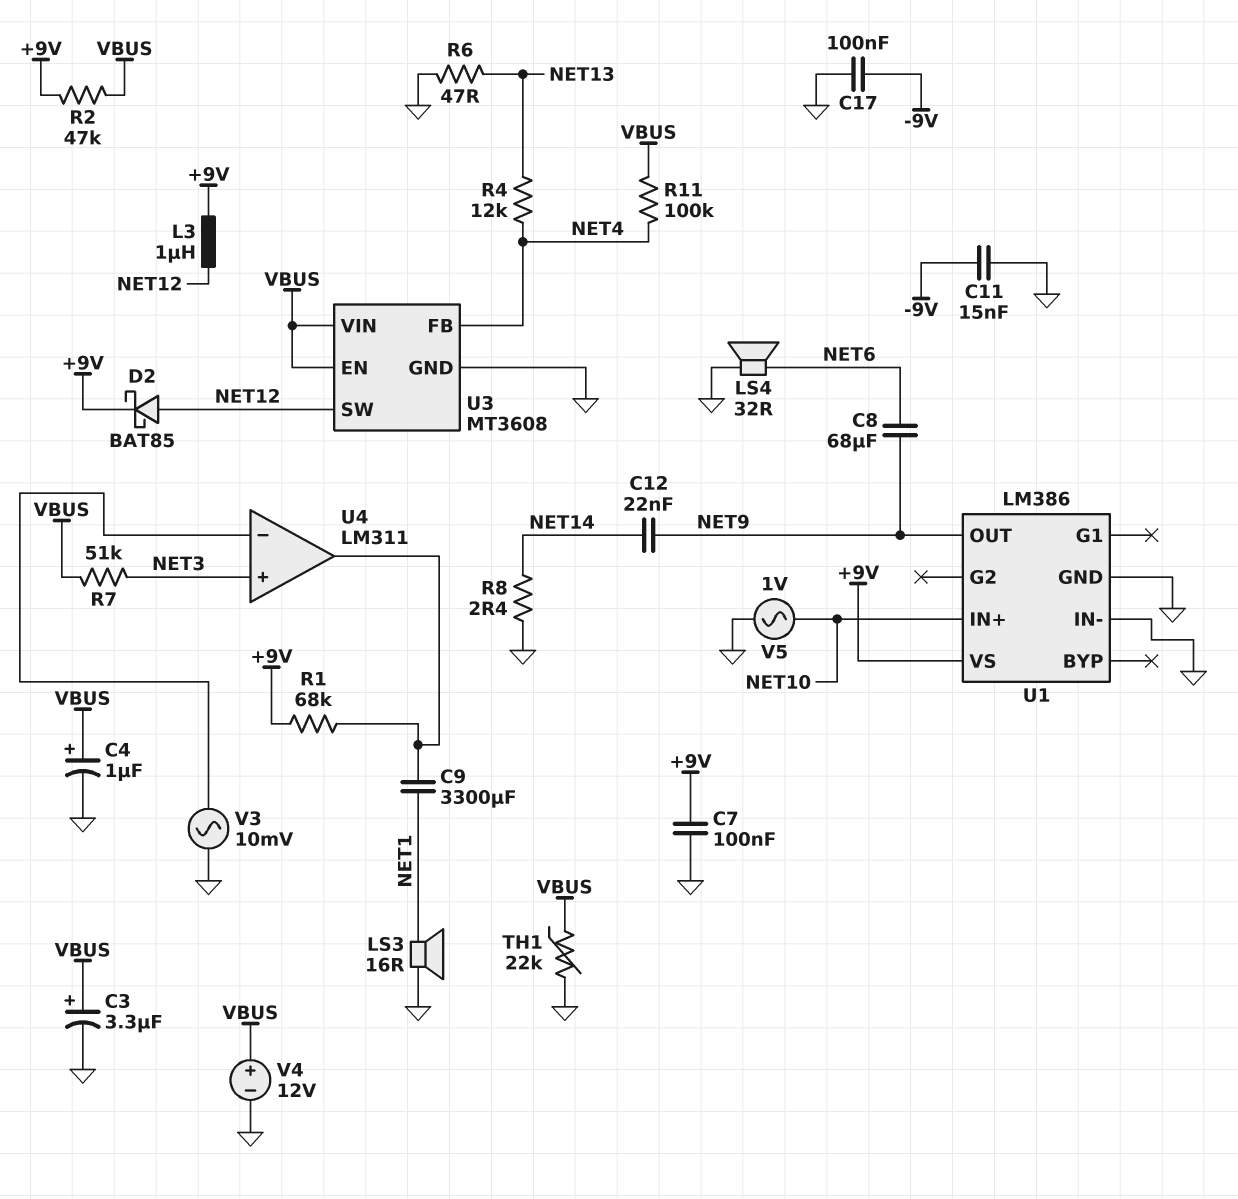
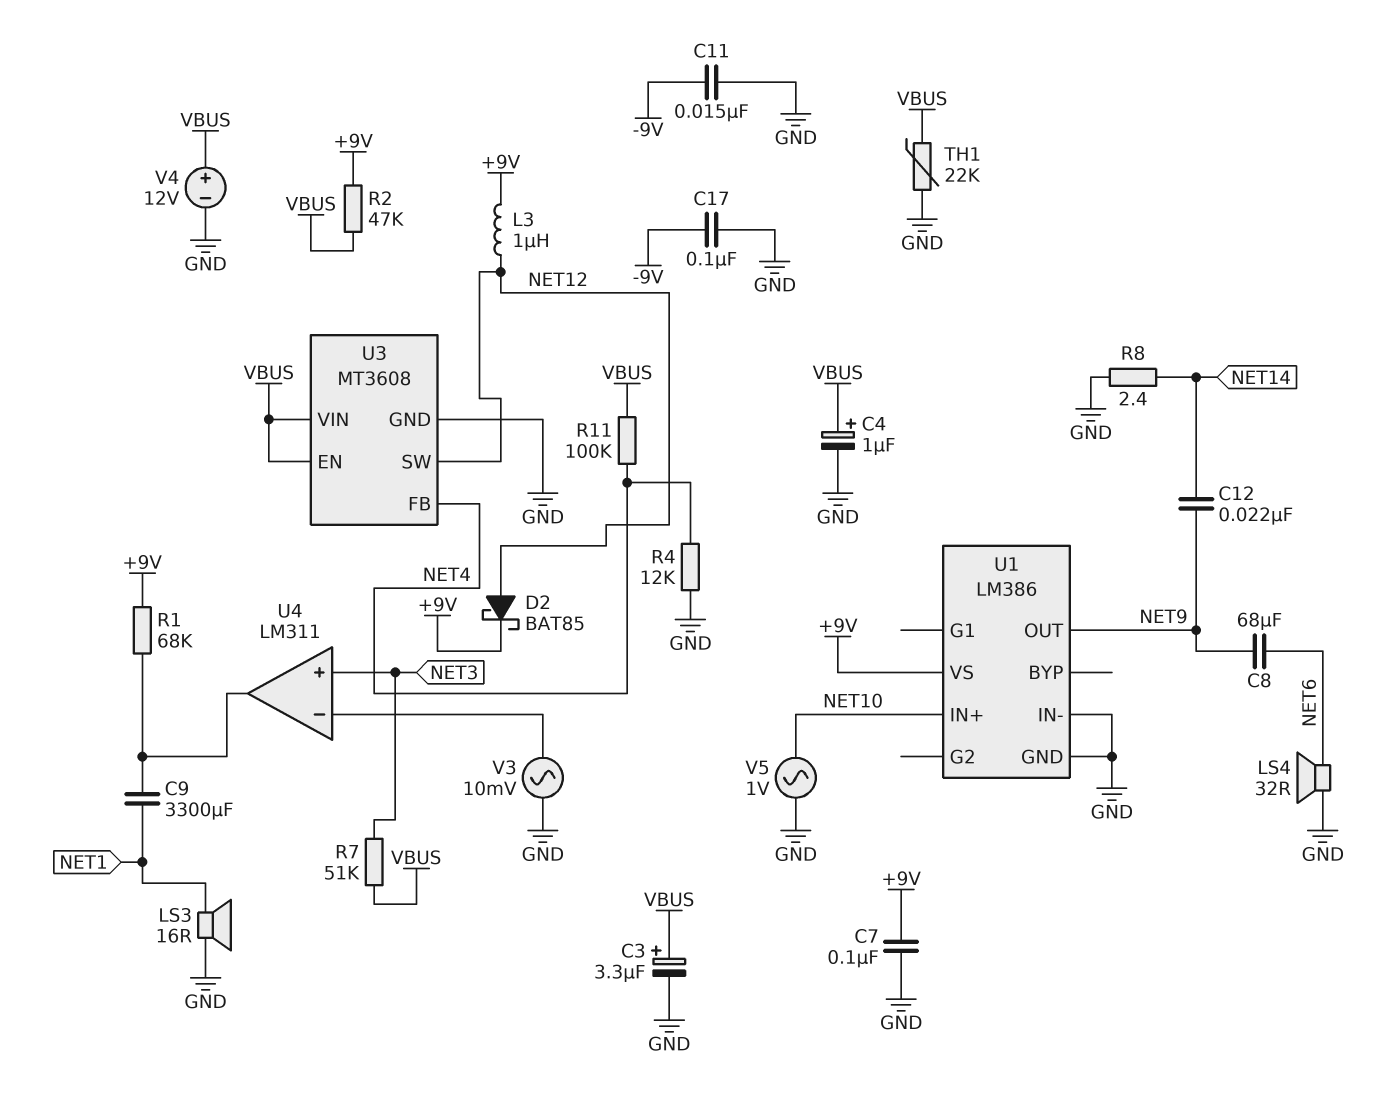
R4: 12k (NET4, NET13) -> 12k (GND, NET4)
R6: 47 (GND, NET13) -> none

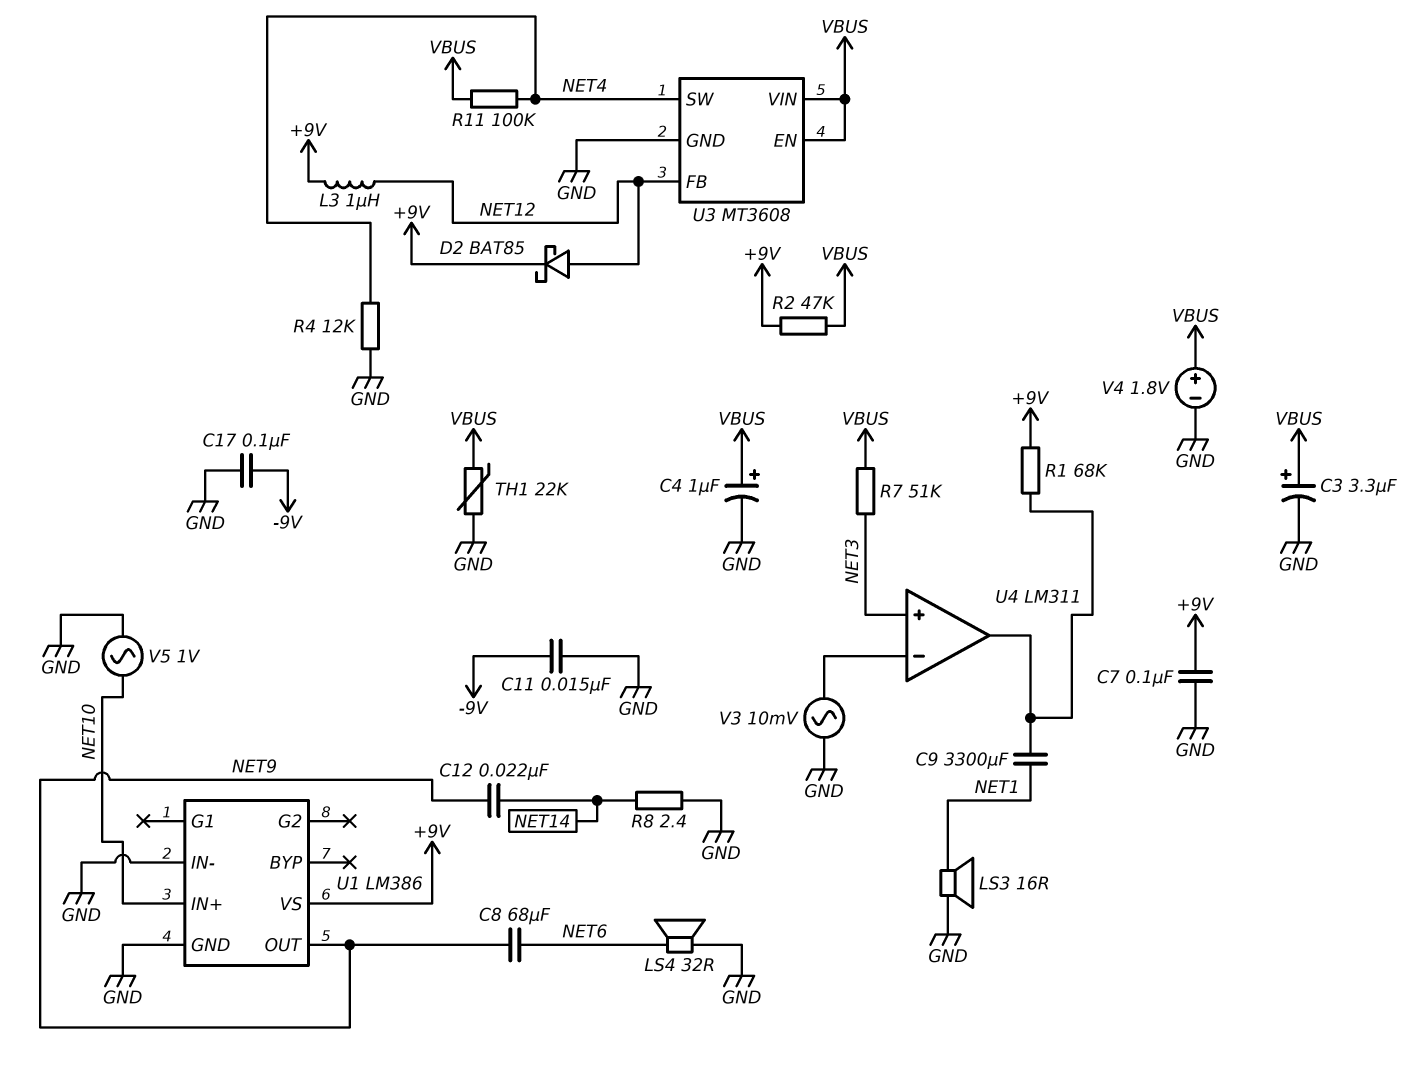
U3 pin FB: NET4 -> NET12
U3 pin SW: NET12 -> NET4
V4: 12V (plus VBUS, minus GND) -> 1.8V (plus VBUS, minus GND)

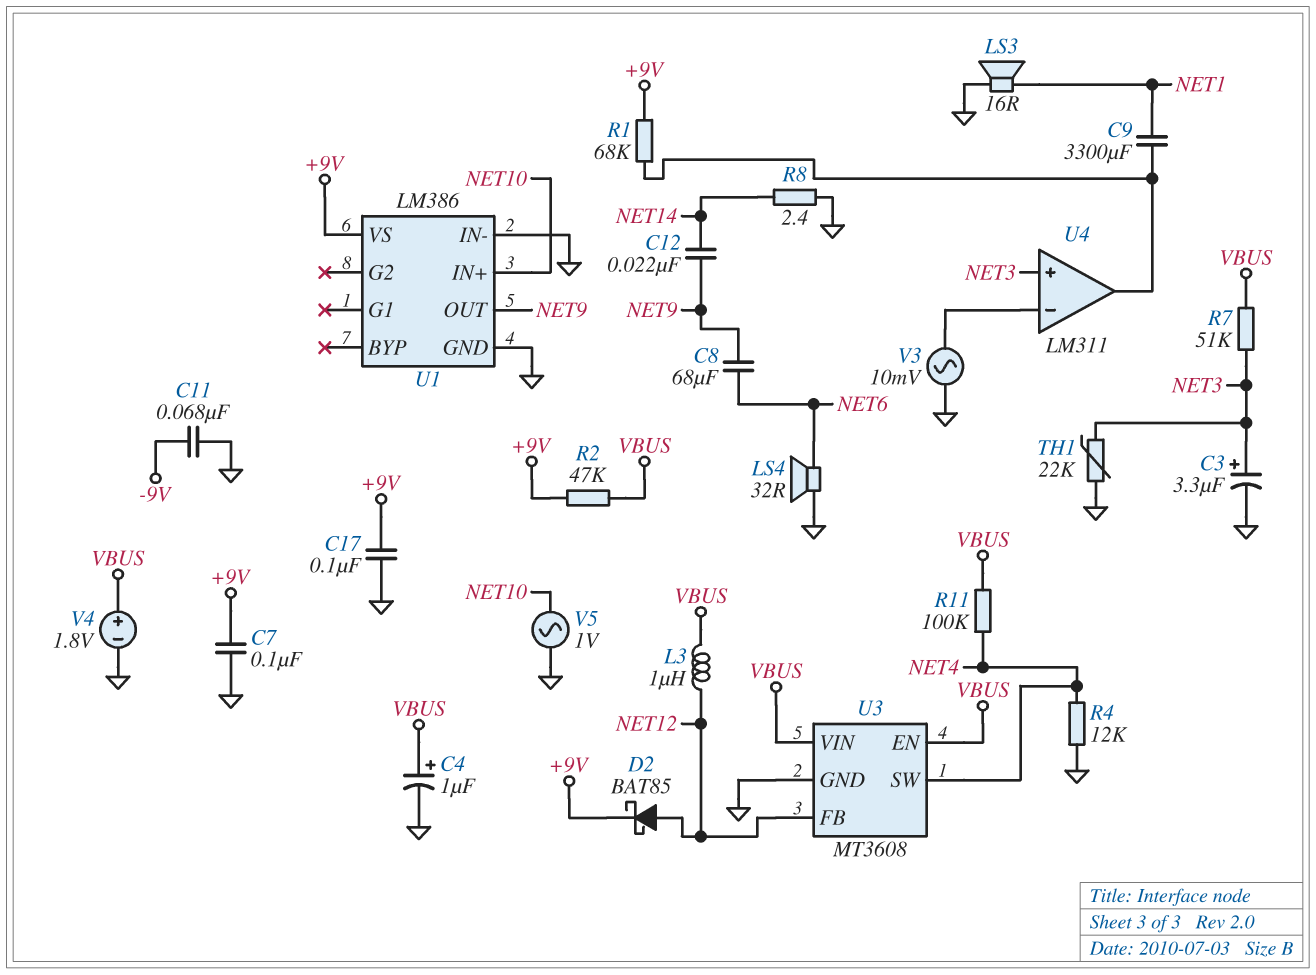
C3: 3.3uF (plus VBUS, minus GND) -> 3.3uF (plus NET3, minus GND)
C11: 15nF (-9V, GND) -> 68nF (-9V, GND)
C17: 100nF (-9V, GND) -> 100nF (+9V, GND)
L3: 1uH (+9V, NET12) -> 1uH (NET12, VBUS)
TH1: 22k (GND, VBUS) -> 22k (GND, NET3)

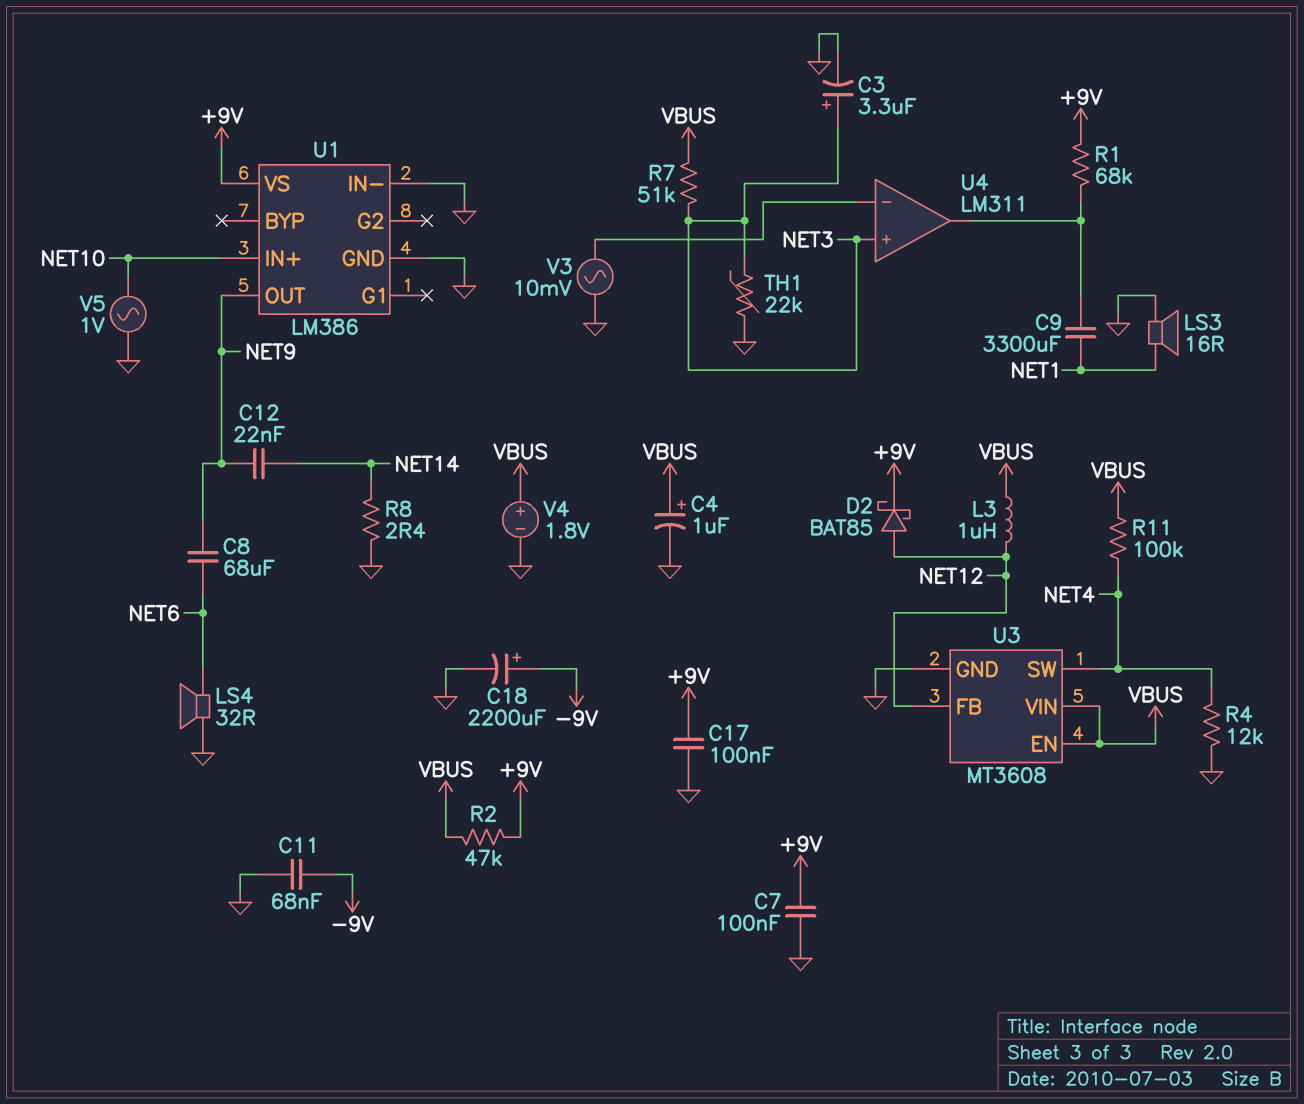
C18: none -> 2200uF (plus -9V, minus GND)

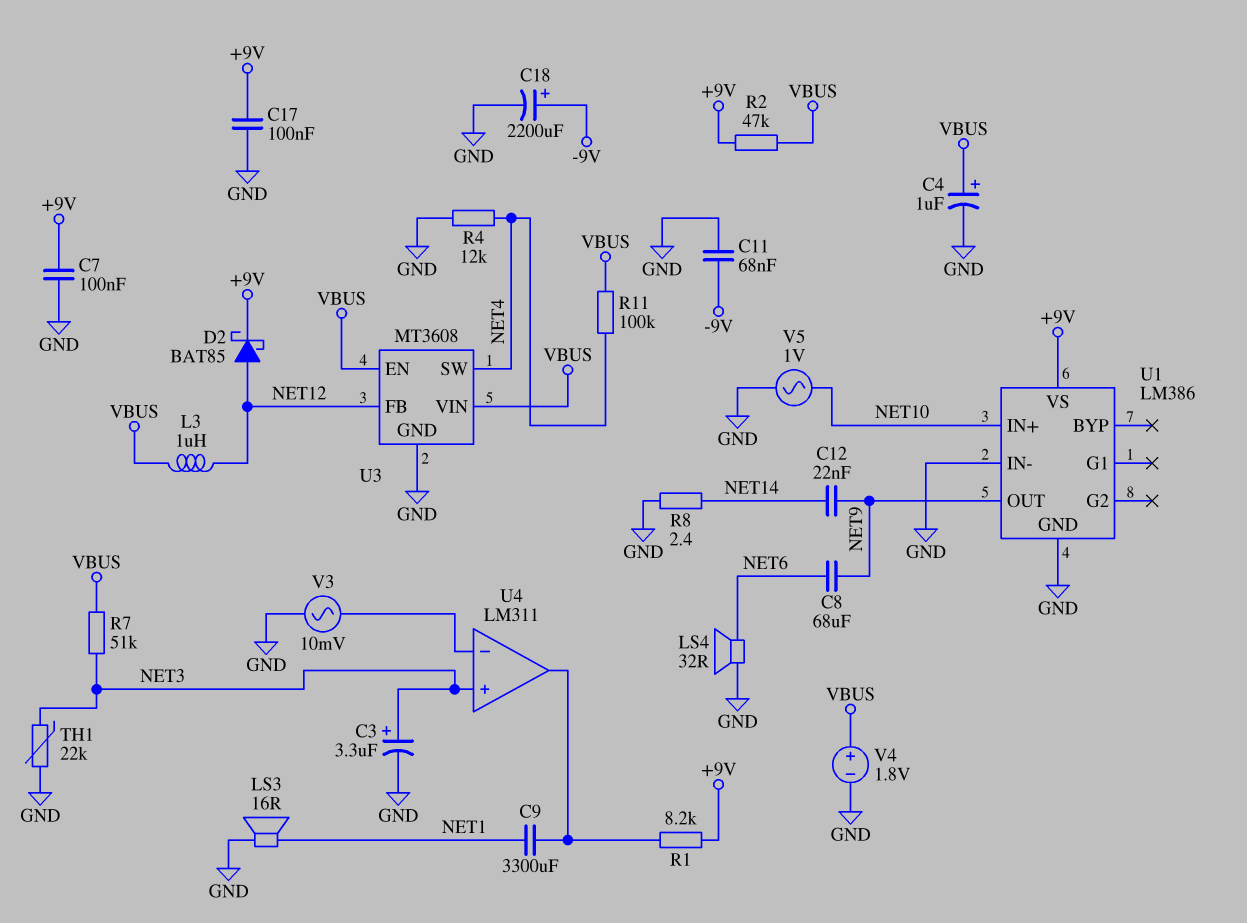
R1: 68k (+9V, U4/out) -> 8.2k (+9V, U4/out)

